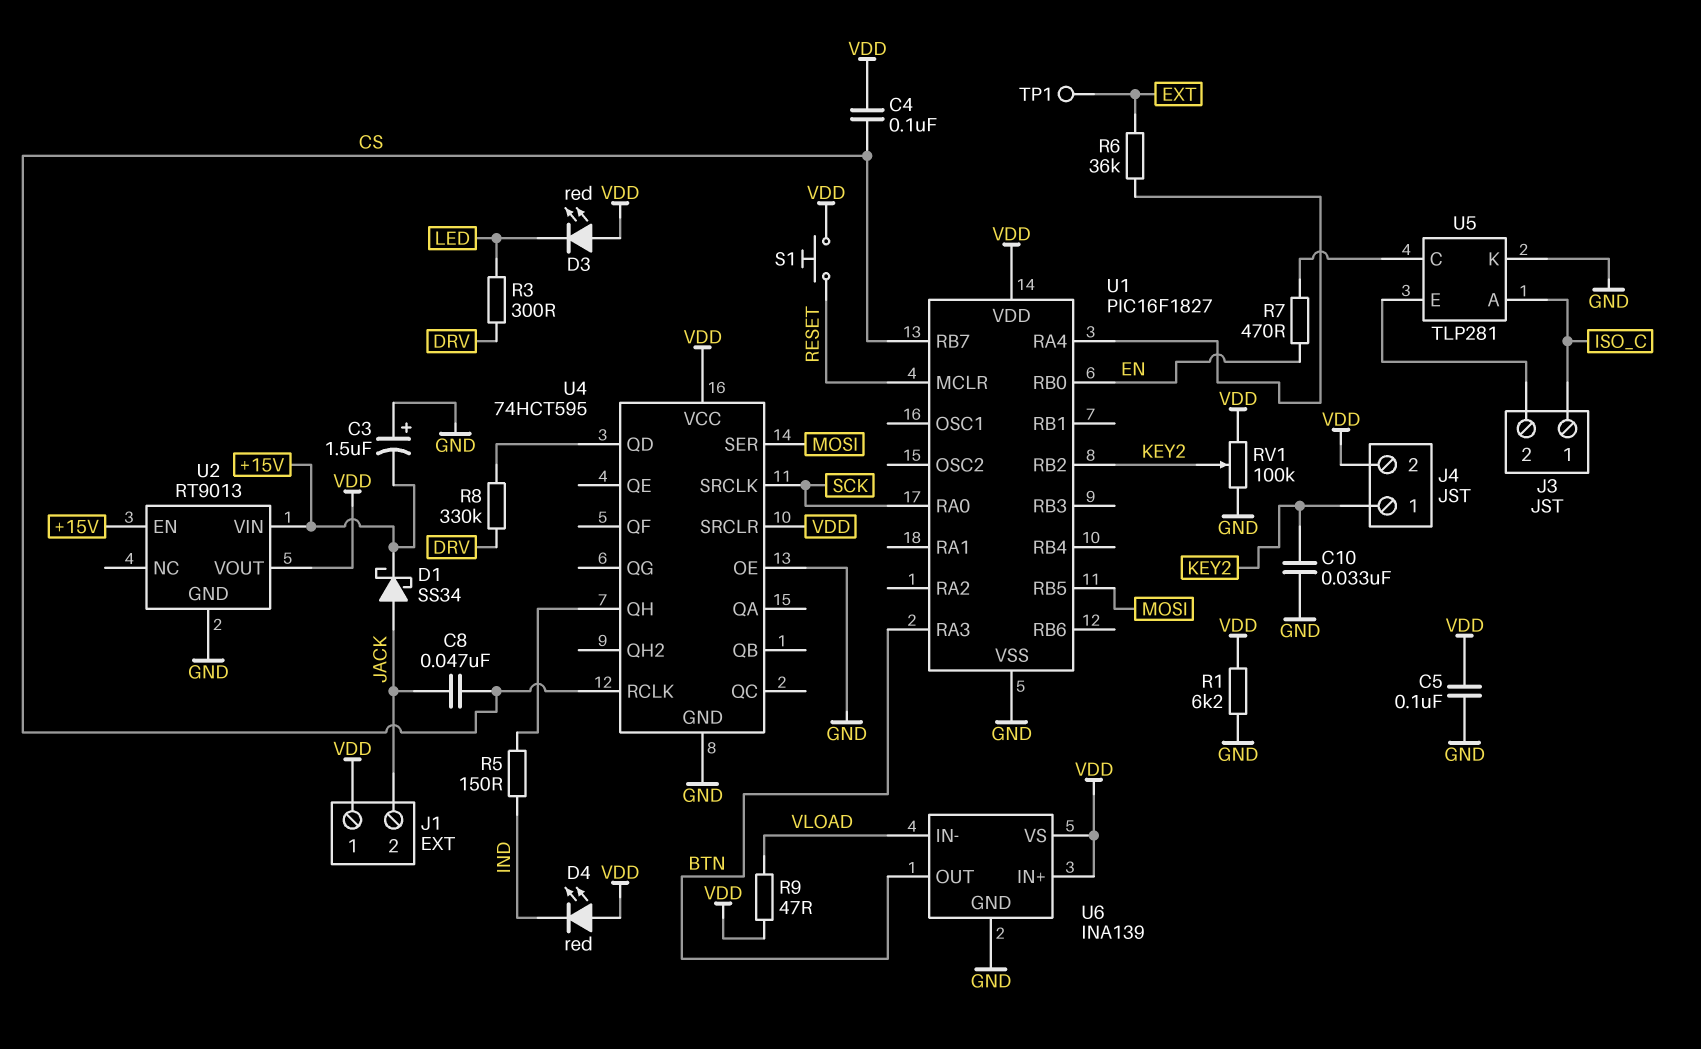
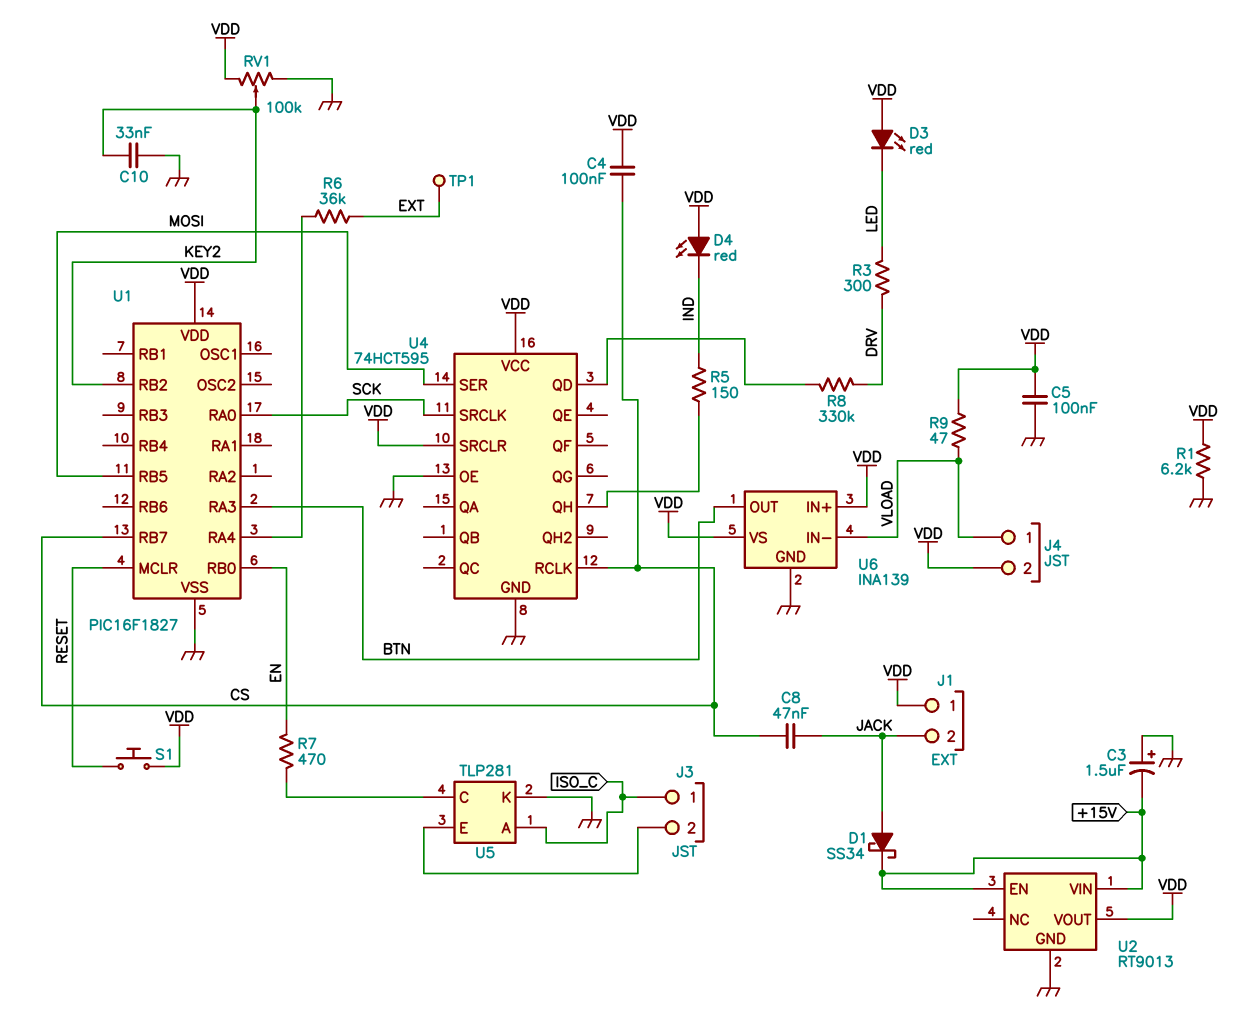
J4 pin 1: KEY2 -> VLOAD

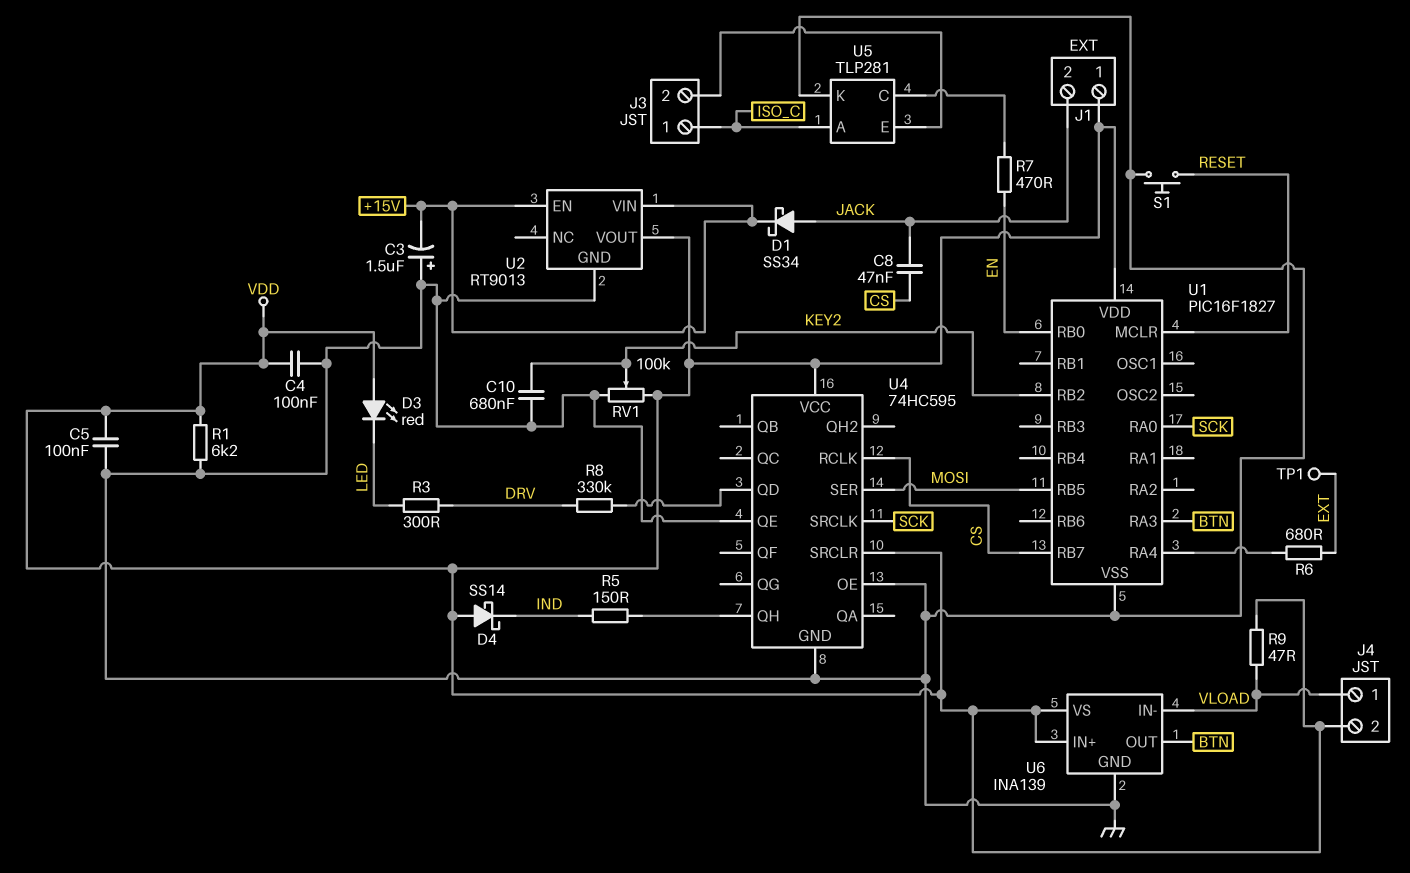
C4: 100nF (CS, VDD) -> 100nF (GND, VDD)
C10: 33nF (GND, KEY2) -> 680nF (GND, KEY2)
D4: LED red (A VDD, K IND) -> schottky SS14 (A VDD, K IND)
R6: 36k (EXT, U1/RA4) -> 680 (EXT, U1/RA4)
S1: button (RESET, VDD) -> button (GND, RESET)
U4: 74HCT595 -> 74HC595
U4 pin QE: none -> GND

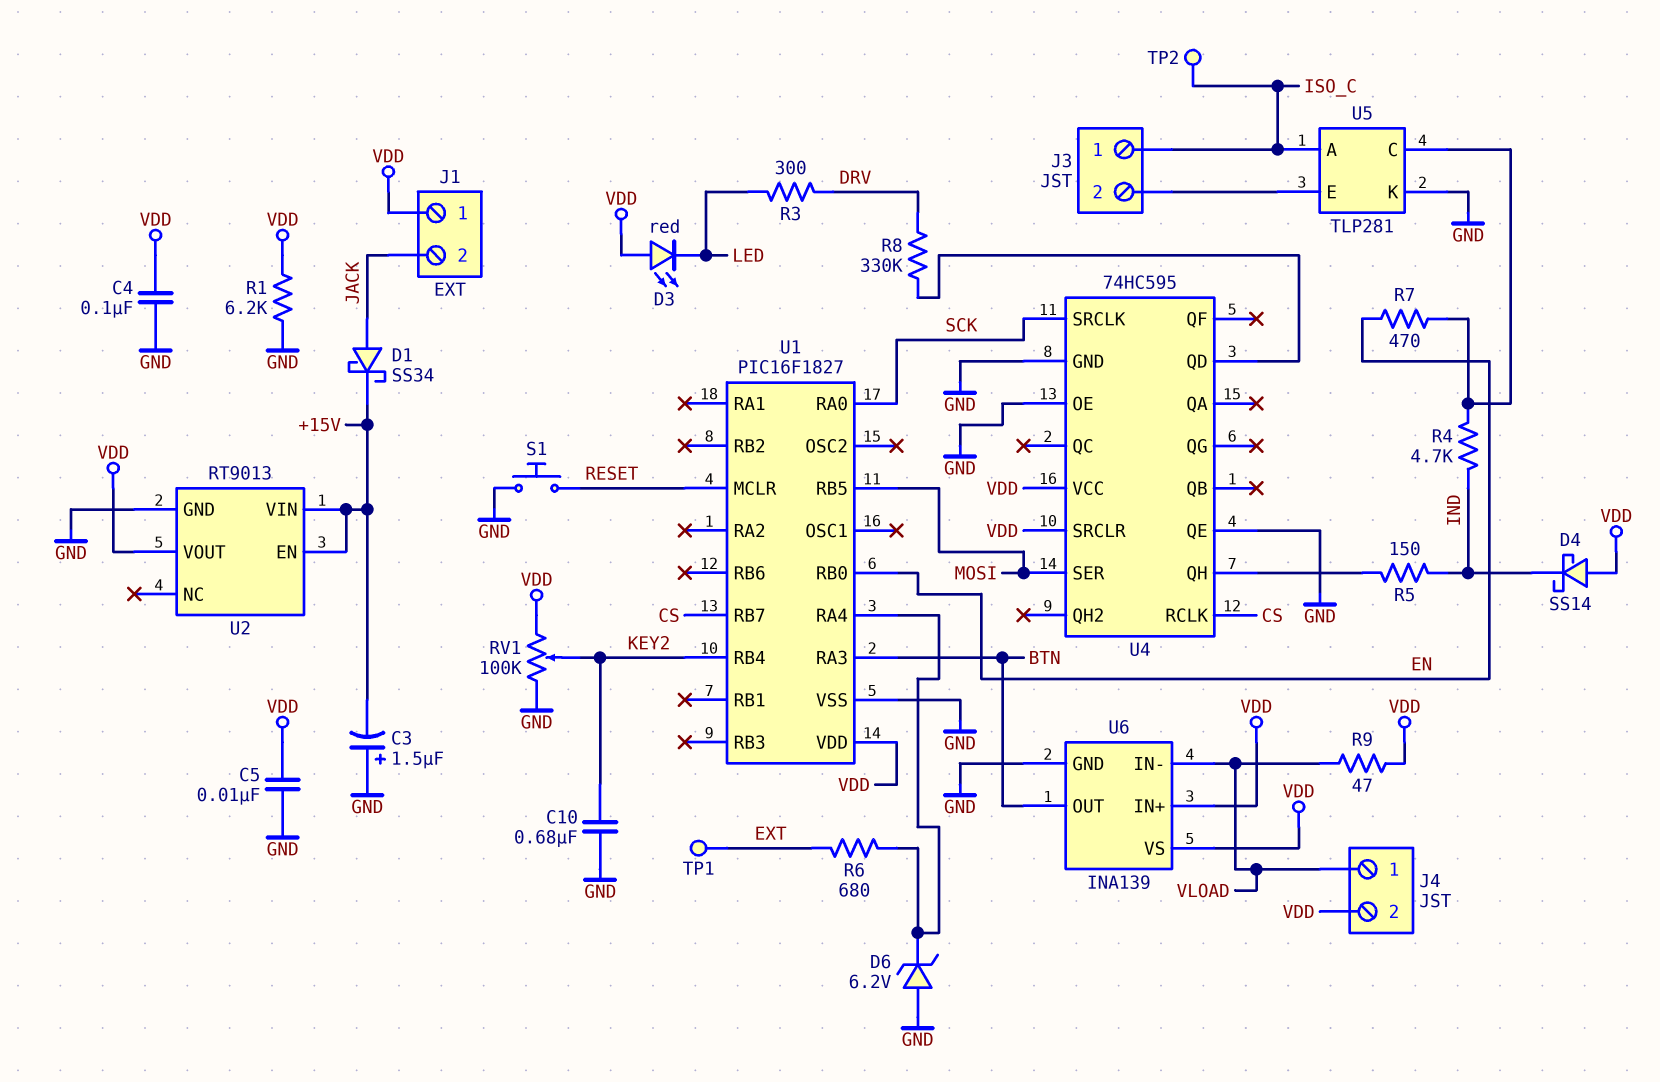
C5: 100nF (GND, VDD) -> 10nF (GND, VDD)
C8: 47nF (CS, JACK) -> none
D6: none -> zener 6.2V (A GND, K U1/RA4)
R4: none -> 4.7k (IND, U5/C)
TP2: none -> test point (ISO_C)
U1 pin RB2: KEY2 -> none
U1 pin RB4: none -> KEY2

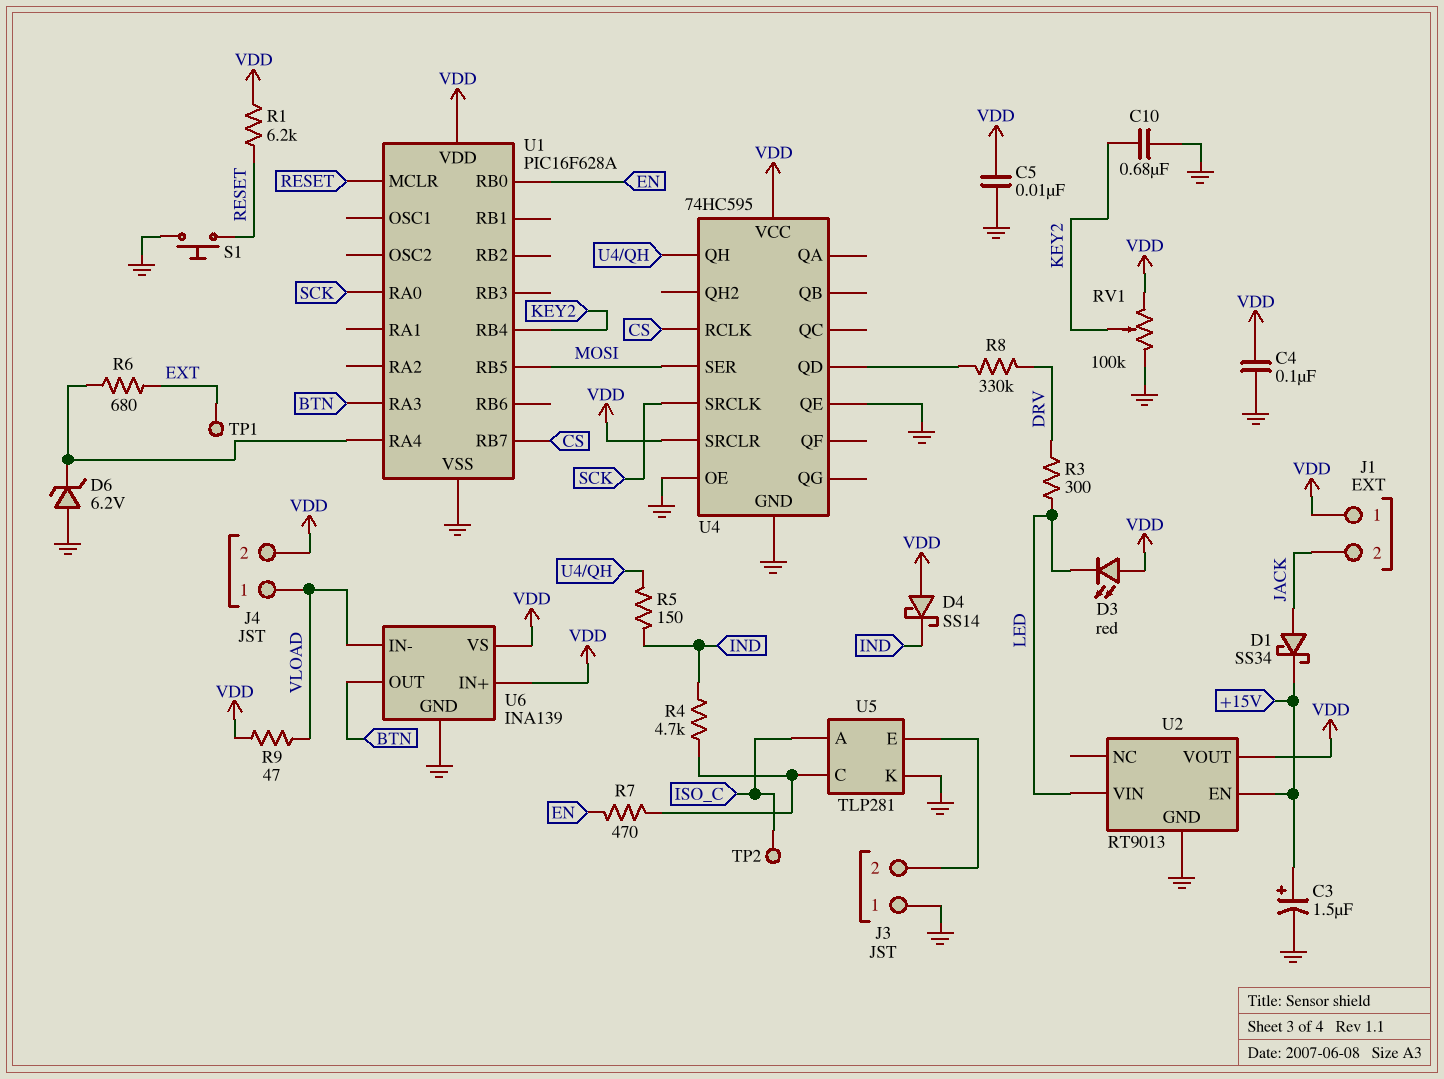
C3: 1.5uF (plus GND, minus +15V) -> 1.5uF (plus +15V, minus GND)
J3 pin 1: ISO_C -> GND
R1: 6.2k (GND, VDD) -> 6.2k (RESET, VDD)
U1: PIC16F1827 -> PIC16F628A
U2 pin VIN: +15V -> LED

